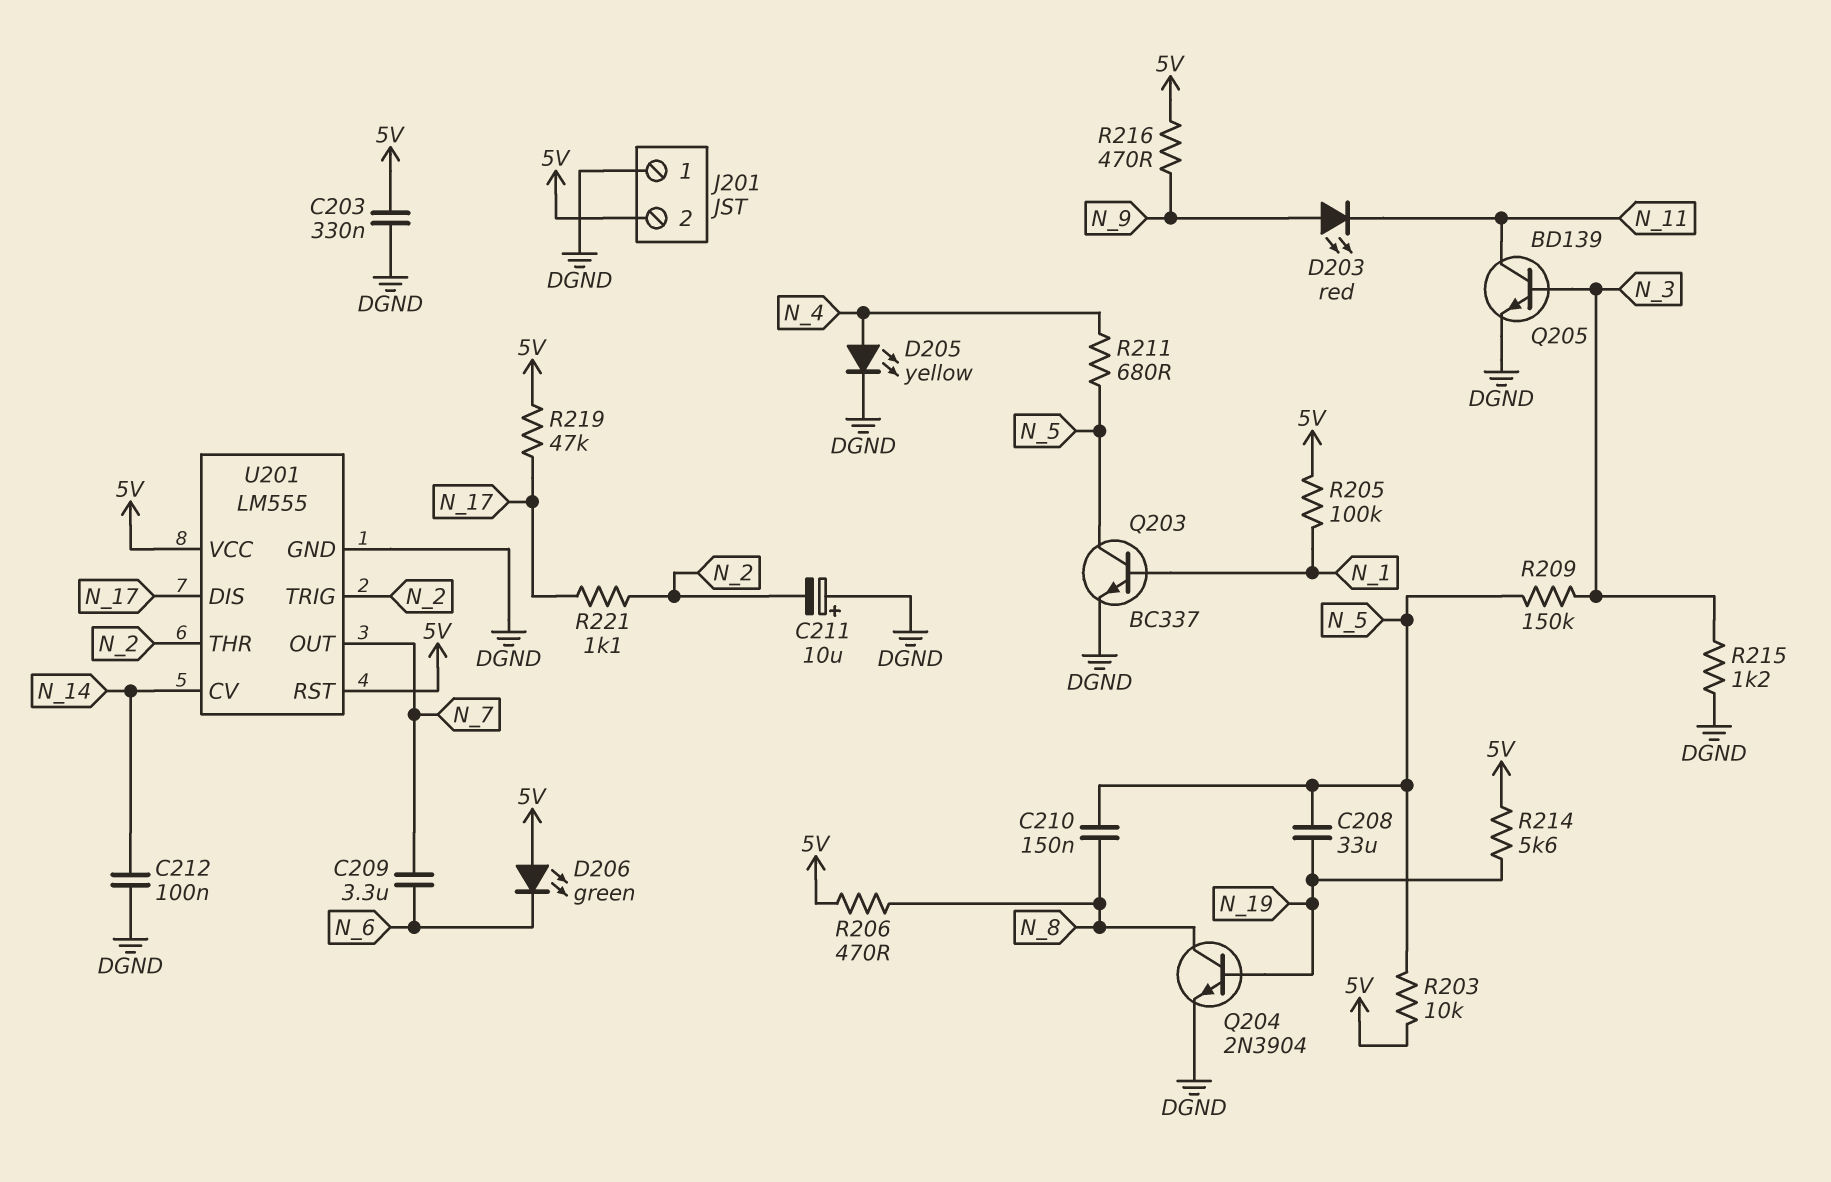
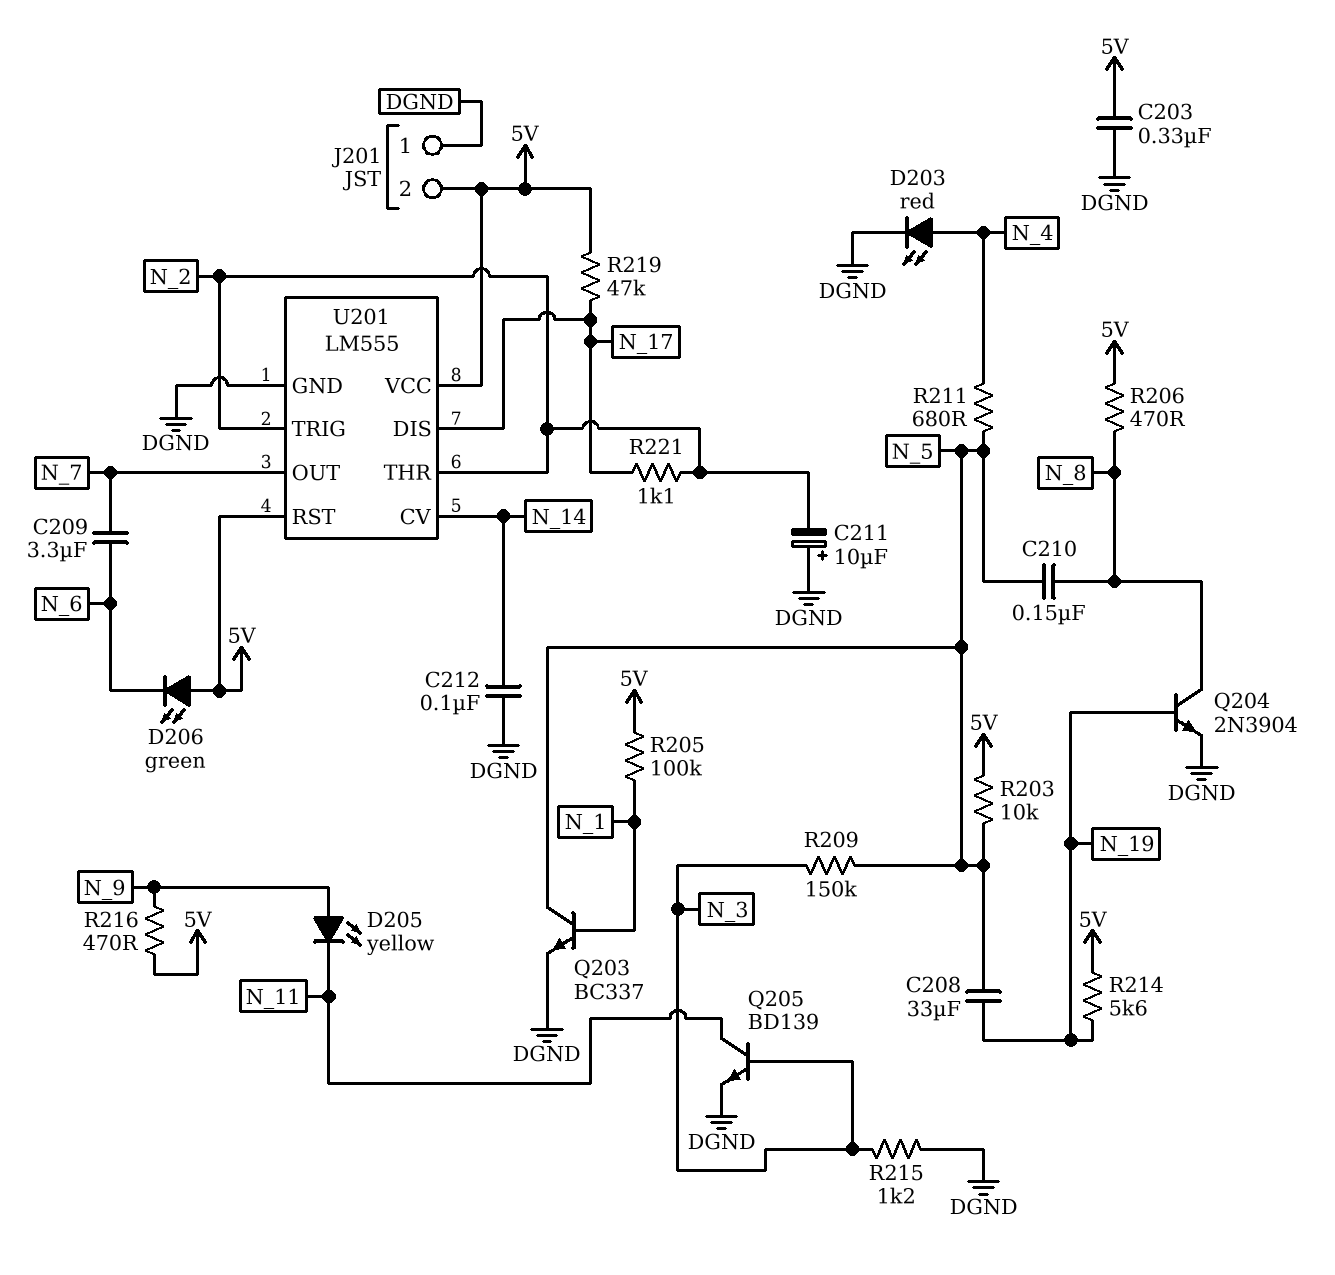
D203: LED red (A N_9, K N_11) -> LED red (A N_4, K DGND)
D205: LED yellow (A N_4, K DGND) -> LED yellow (A N_9, K N_11)

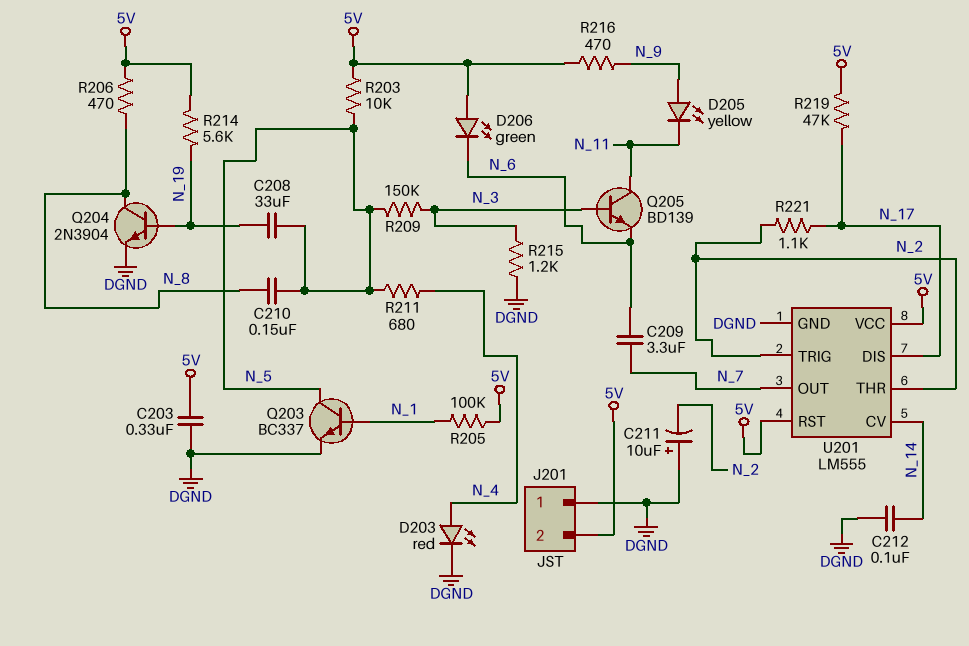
Q205: NPN BD139 (B N_3, C N_11, E DGND) -> NPN BD139 (B N_3, C N_11, E N_6)

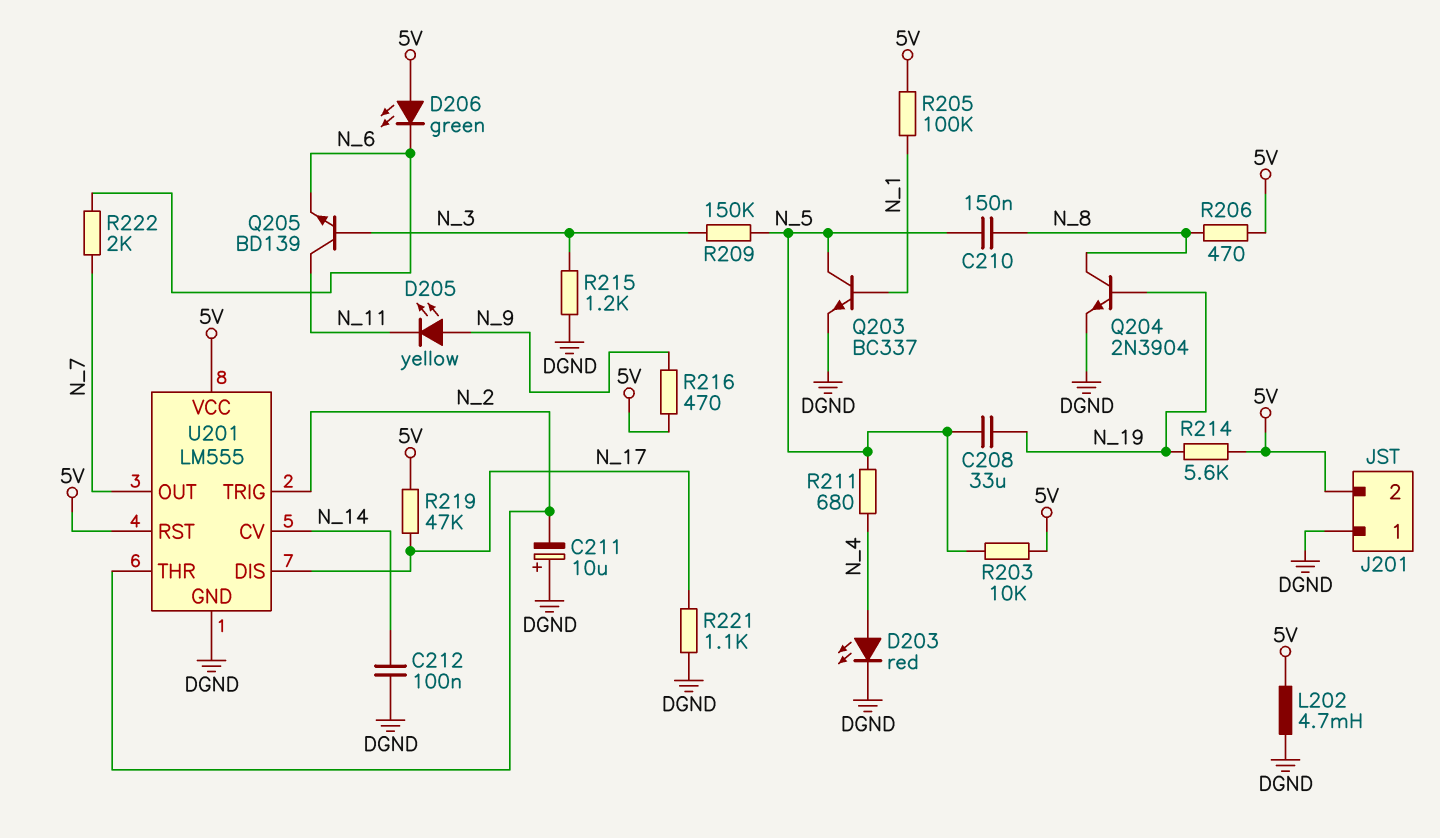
C203: 330nF (5V, DGND) -> none
C209: 3.3uF (N_6, N_7) -> none
L202: none -> 4.7mH (5V, DGND)
R221: 1.1k (N_2, N_17) -> 1.1k (DGND, N_17)
R222: none -> 2k (N_6, N_7)

